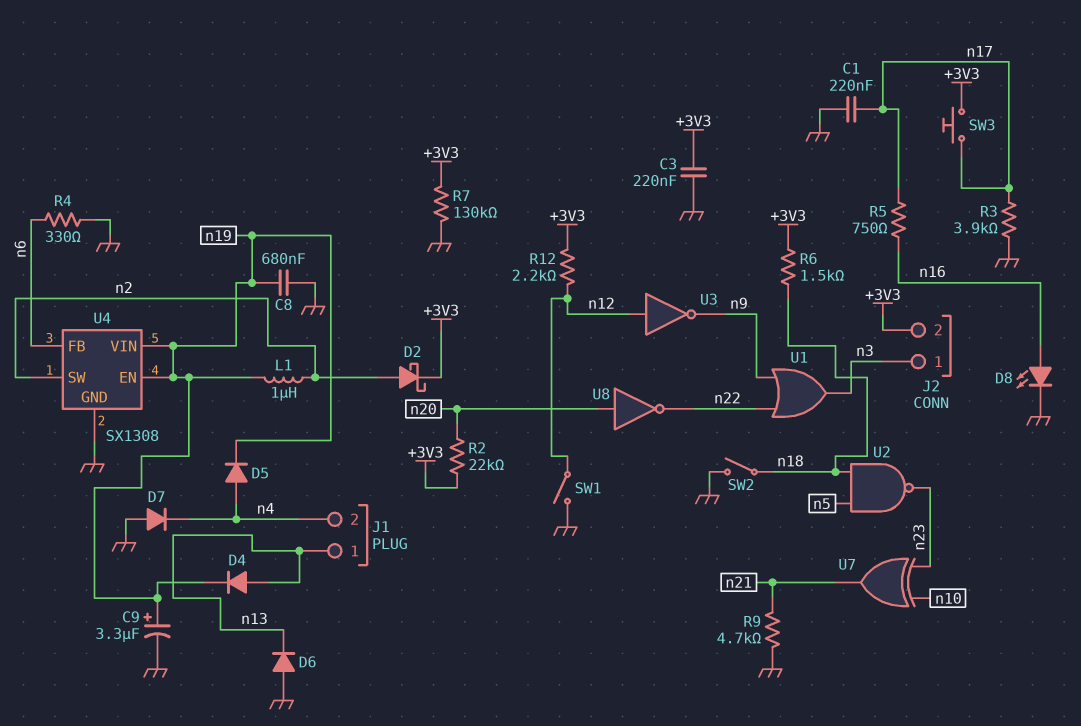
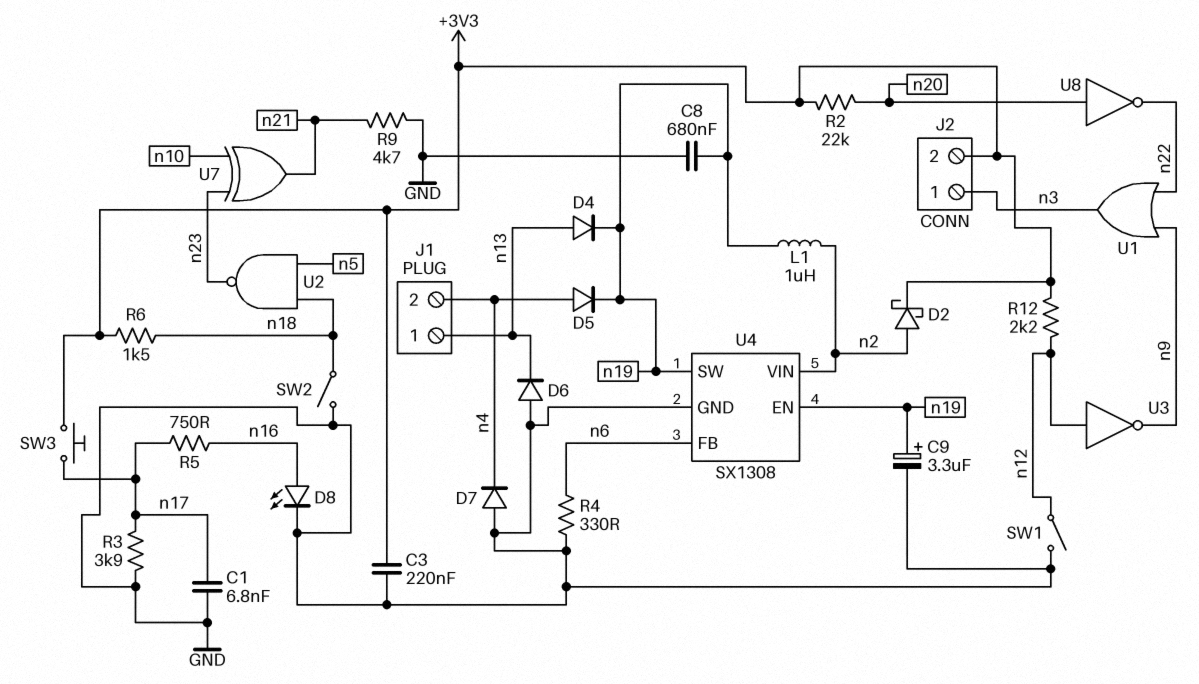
C1: 220nF (GND, n17) -> 6.8nF (GND, n17)
R7: 130k (+3V3, GND) -> none
U4 pin SW: n2 -> n19
U4 pin VIN: n19 -> n2

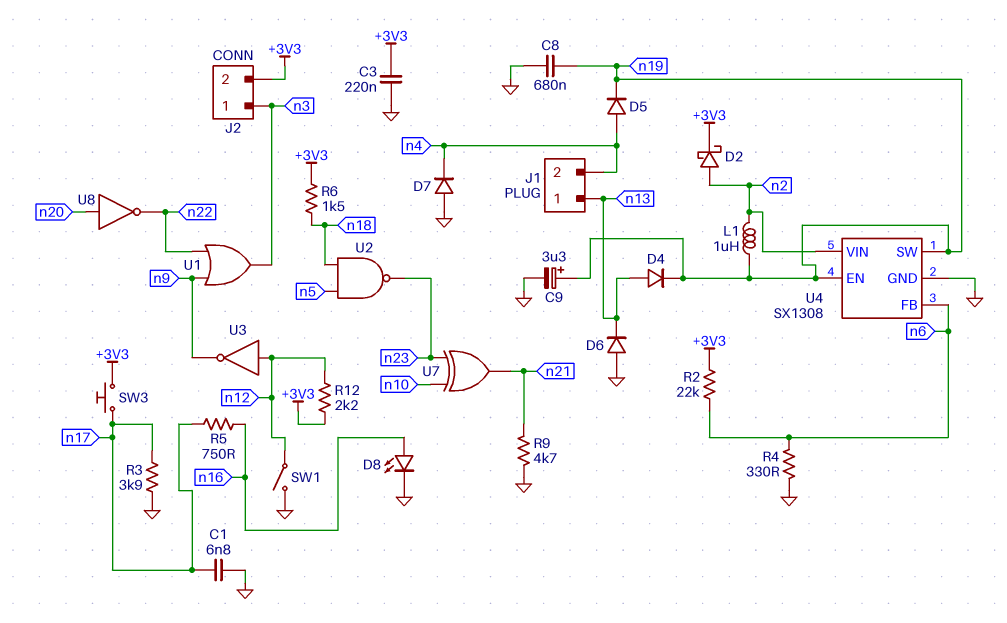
R2: 22k (+3V3, n20) -> 22k (+3V3, n6)
SW2: switch (GND, n18) -> none

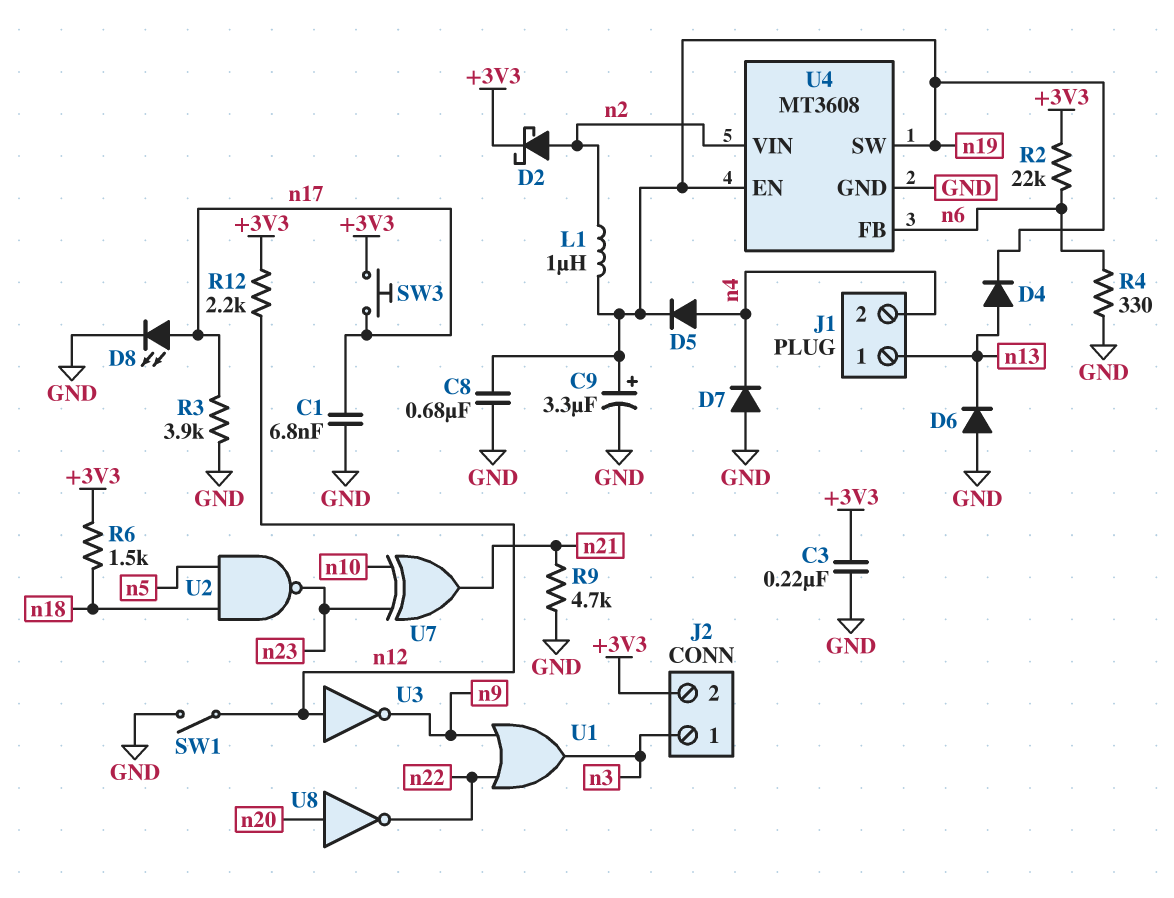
D8: LED (A n16, K GND) -> LED (A n17, K GND)
R5: 750 (n16, n17) -> none
U4: SX1308 -> MT3608

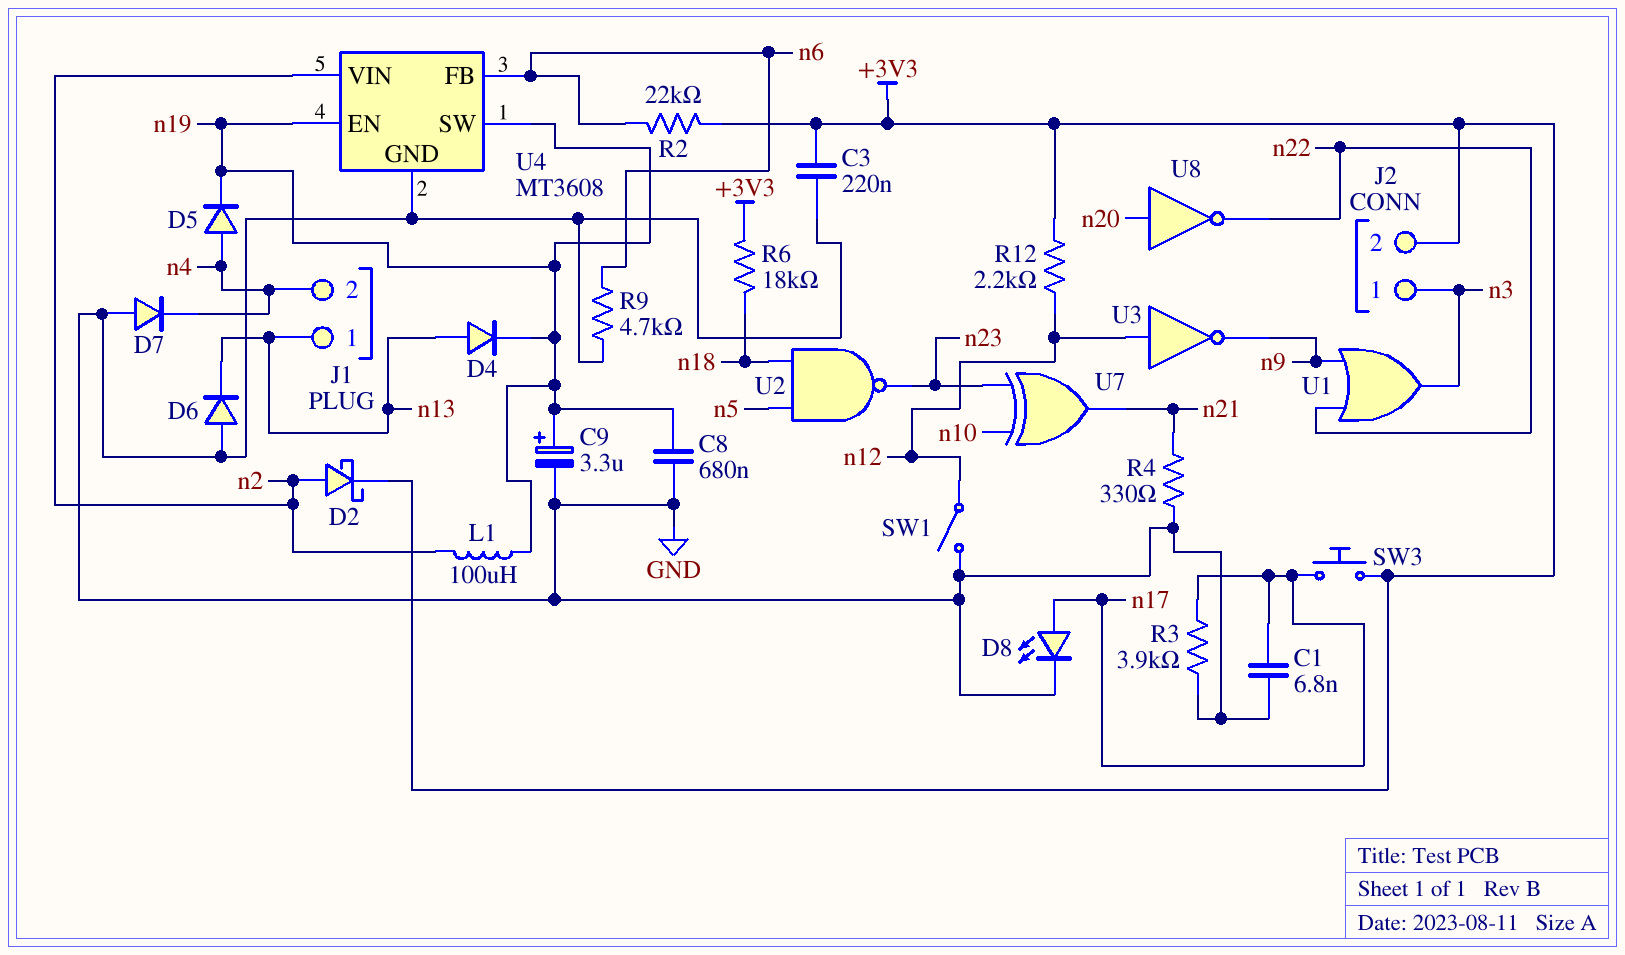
L1: 1uH (n2, n19) -> 100uH (n2, n19)
R4: 330 (GND, n6) -> 330 (GND, n21)
R6: 1.5k (+3V3, n18) -> 18k (+3V3, n18)
R9: 4.7k (GND, n21) -> 4.7k (GND, n6)

